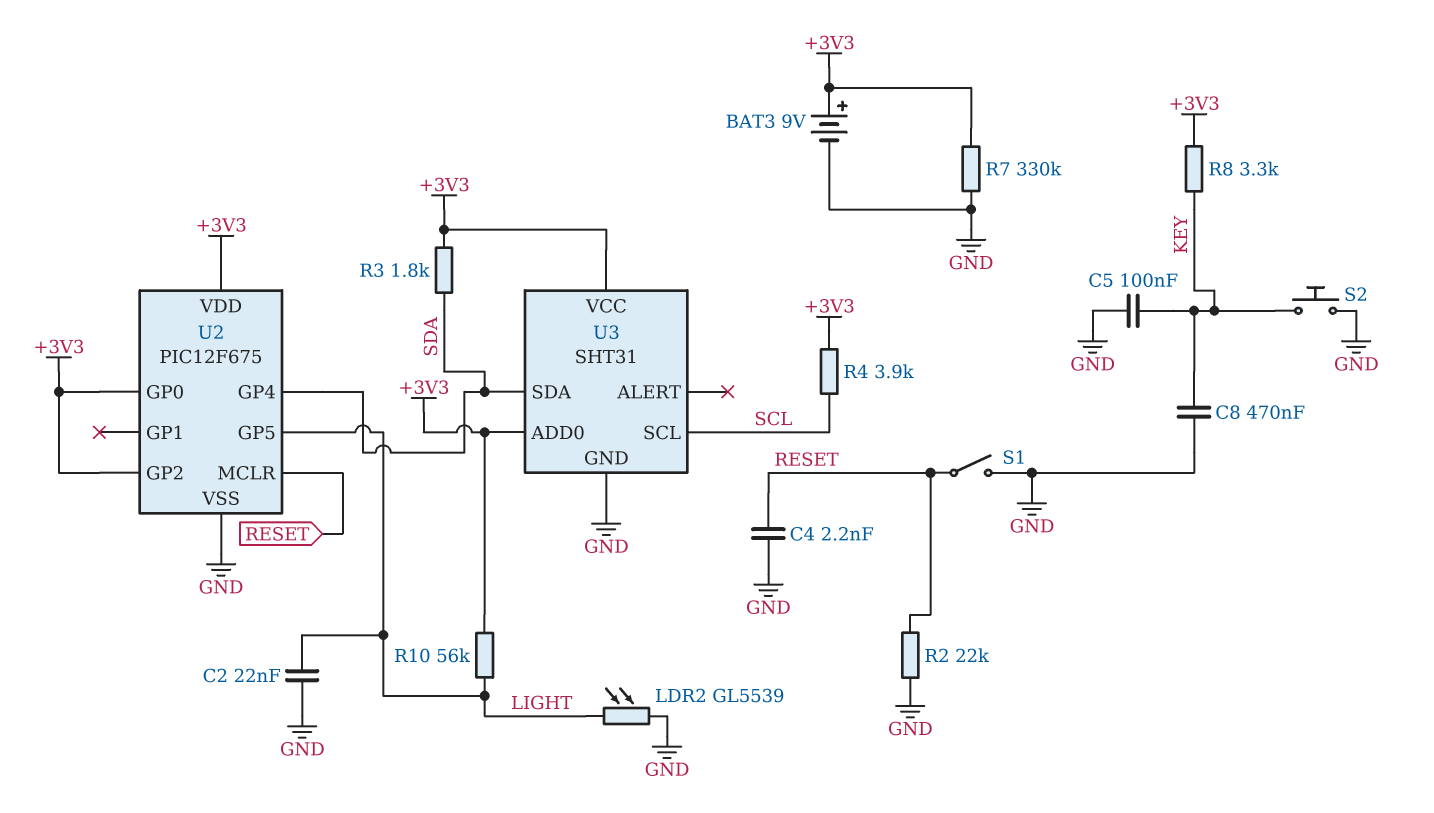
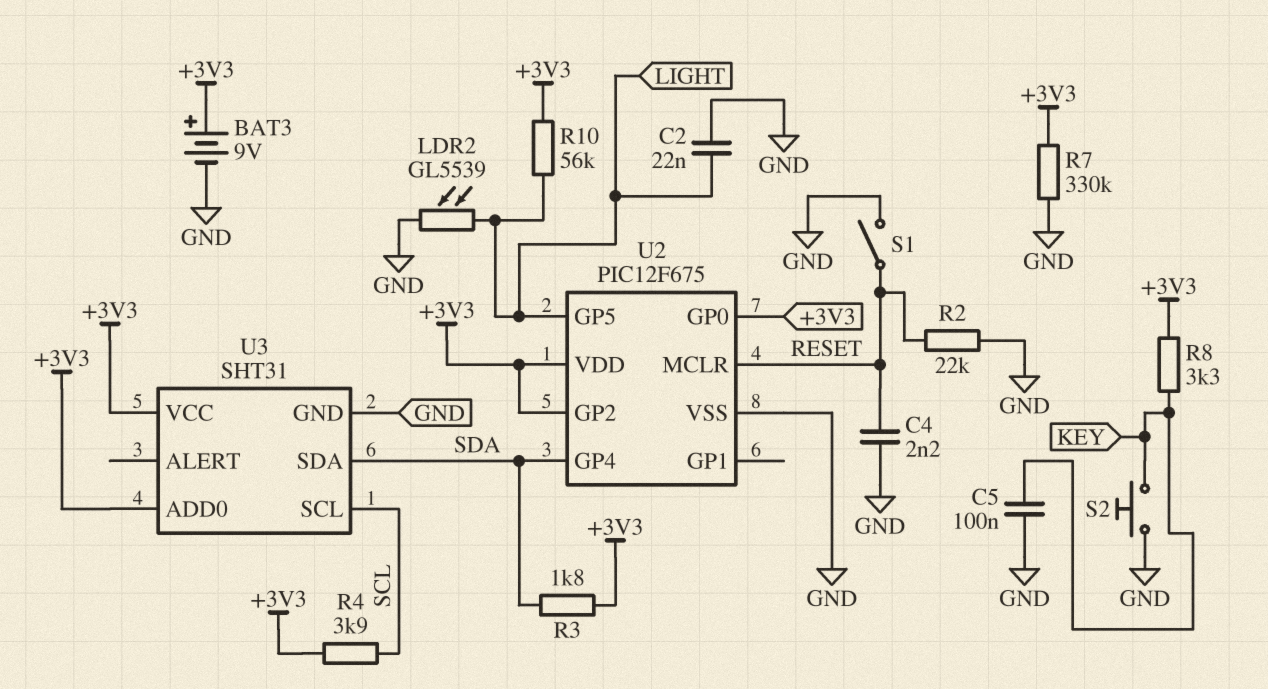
C8: 470nF (GND, KEY) -> none

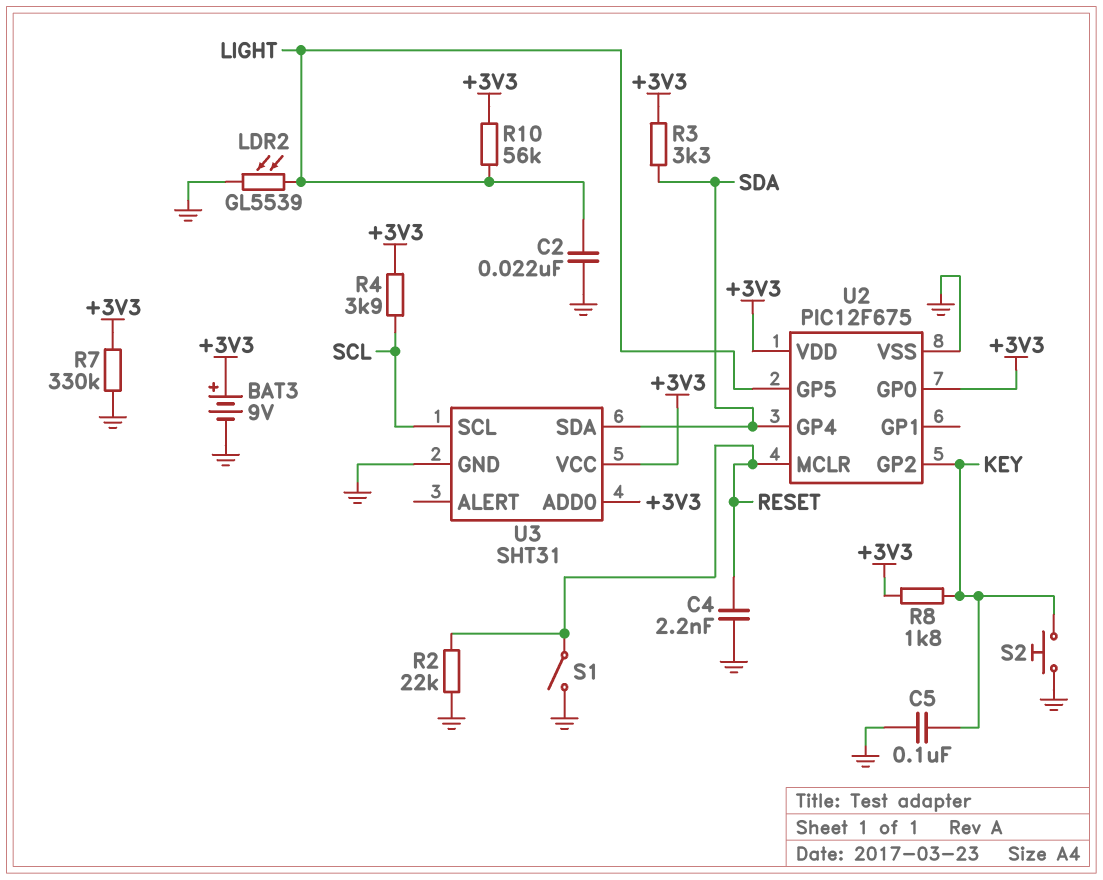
R3: 1.8k (+3V3, SDA) -> 3.3k (+3V3, SDA)
R8: 3.3k (+3V3, KEY) -> 1.8k (+3V3, KEY)
U2 pin GP2: +3V3 -> KEY

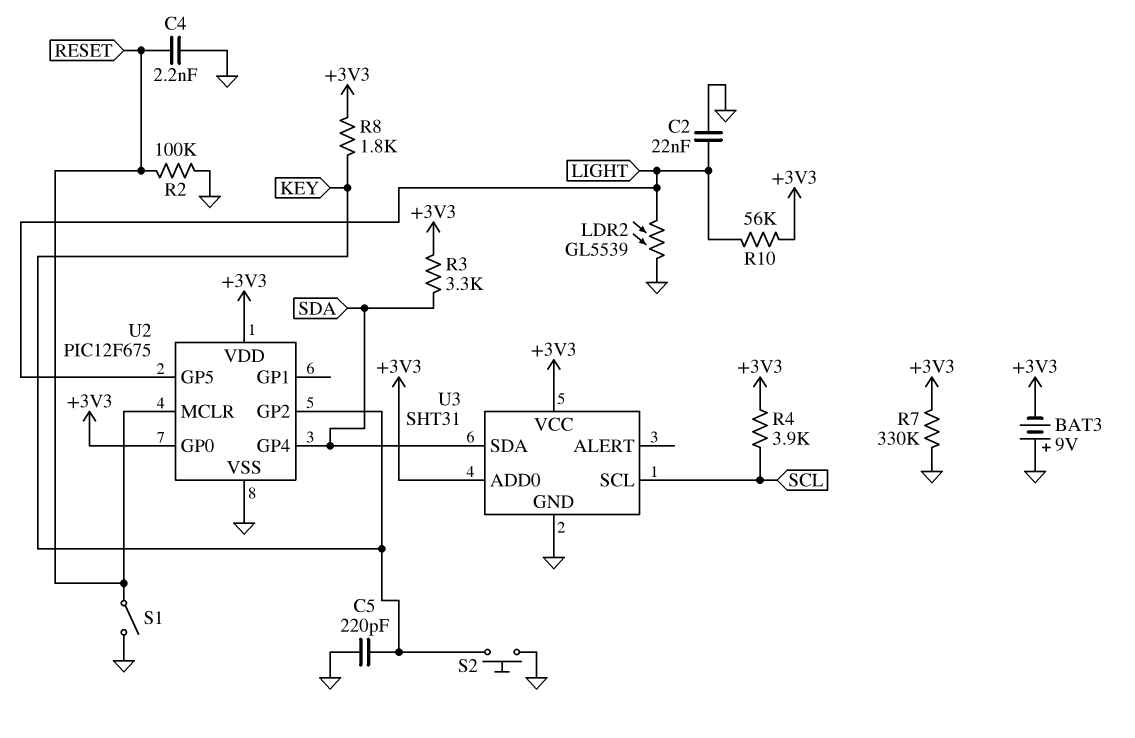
BAT3: 9V (plus +3V3, minus GND) -> 9V (plus GND, minus +3V3)
C5: 100nF (GND, KEY) -> 220pF (GND, KEY)
R2: 22k (GND, RESET) -> 100k (GND, RESET)

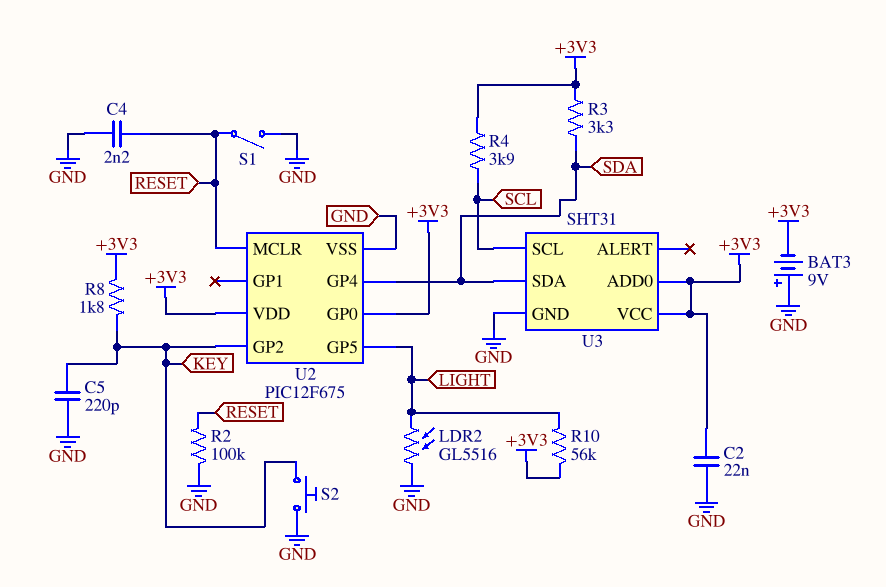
C2: 22nF (GND, LIGHT) -> 22nF (+3V3, GND)
LDR2: GL5539 (GND, LIGHT) -> GL5516 (GND, LIGHT)
R7: 330k (+3V3, GND) -> none

